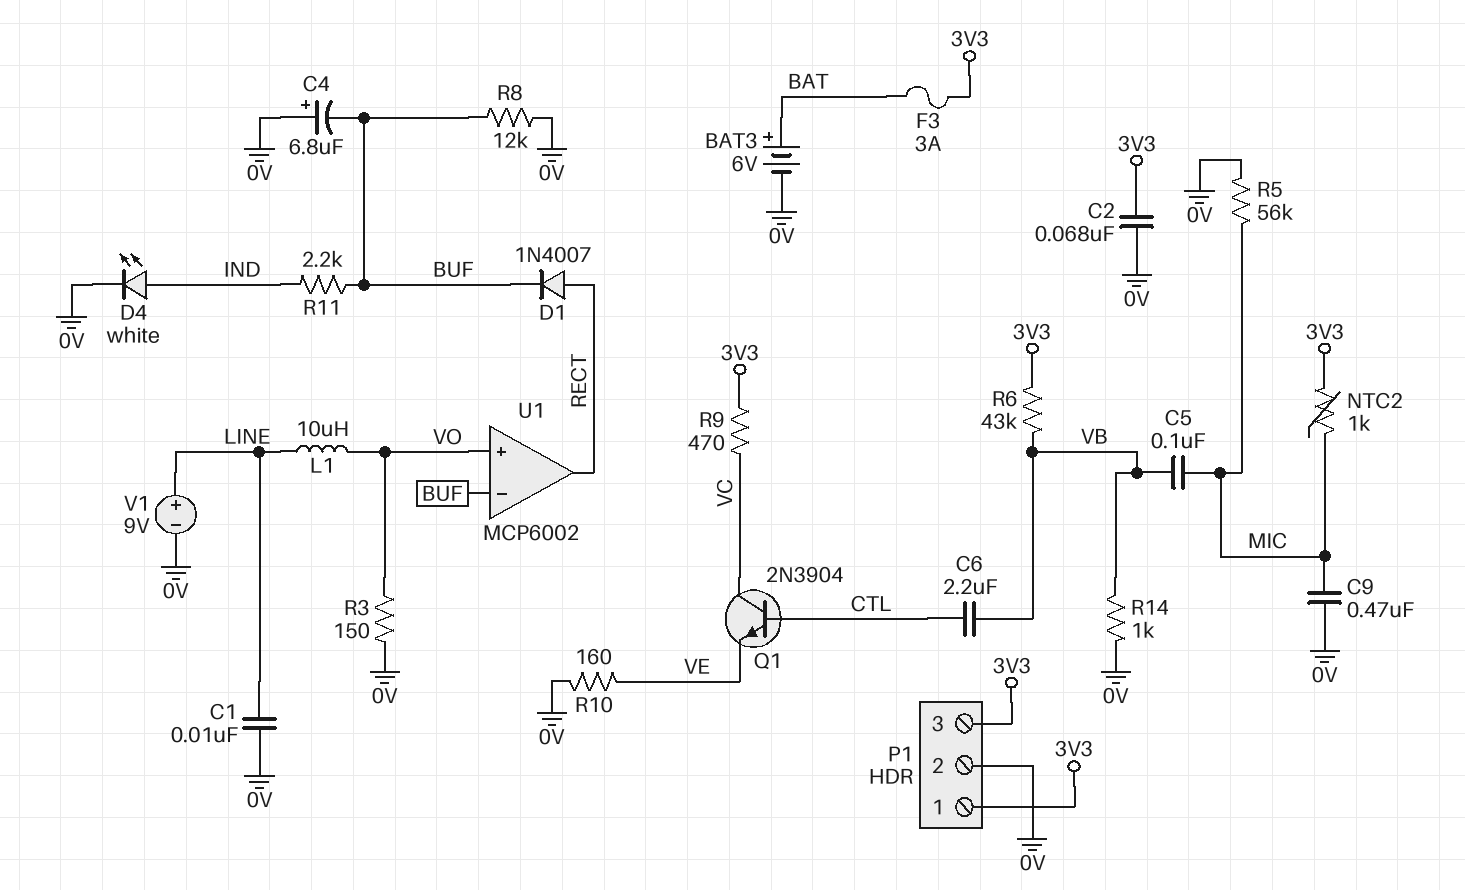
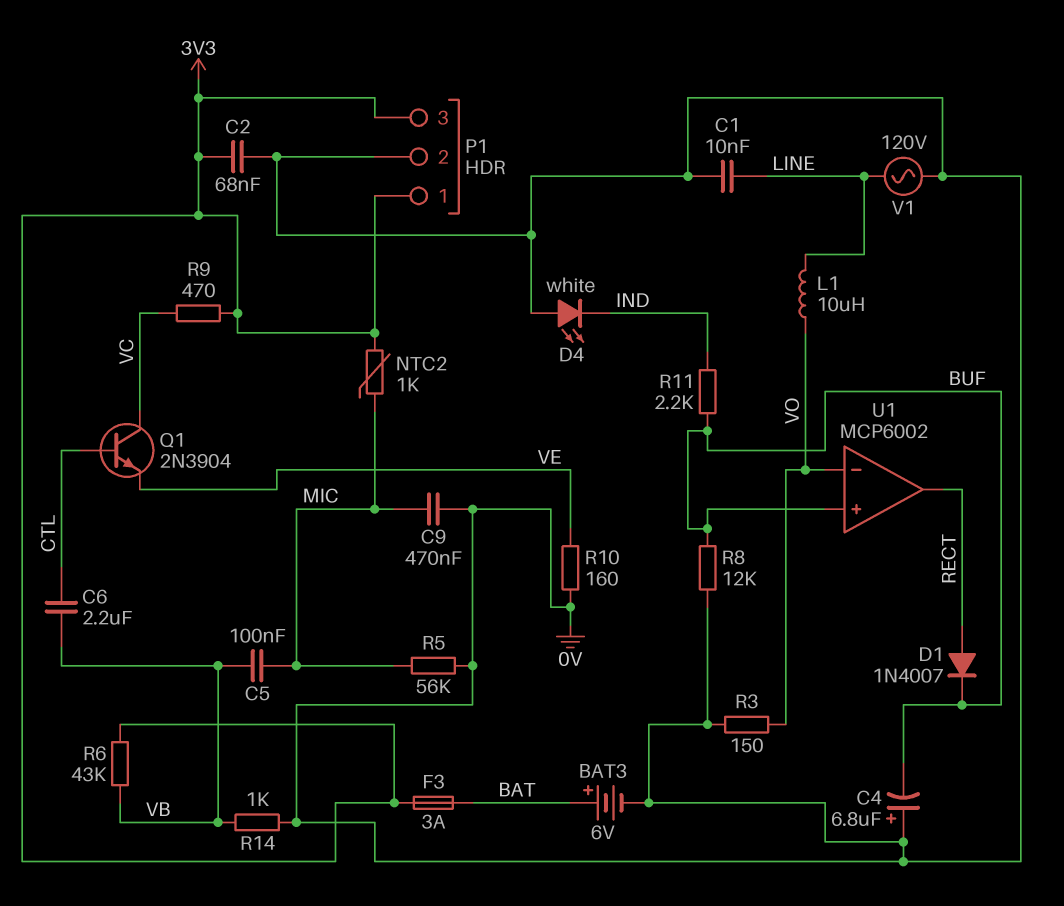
D4: LED white (A IND, K 0V) -> LED white (A 0V, K IND)
U1 pin in+: VO -> BUF
U1 pin in-: BUF -> VO
V1: 9V (plus LINE, minus 0V) -> AC 120V (0V, LINE)

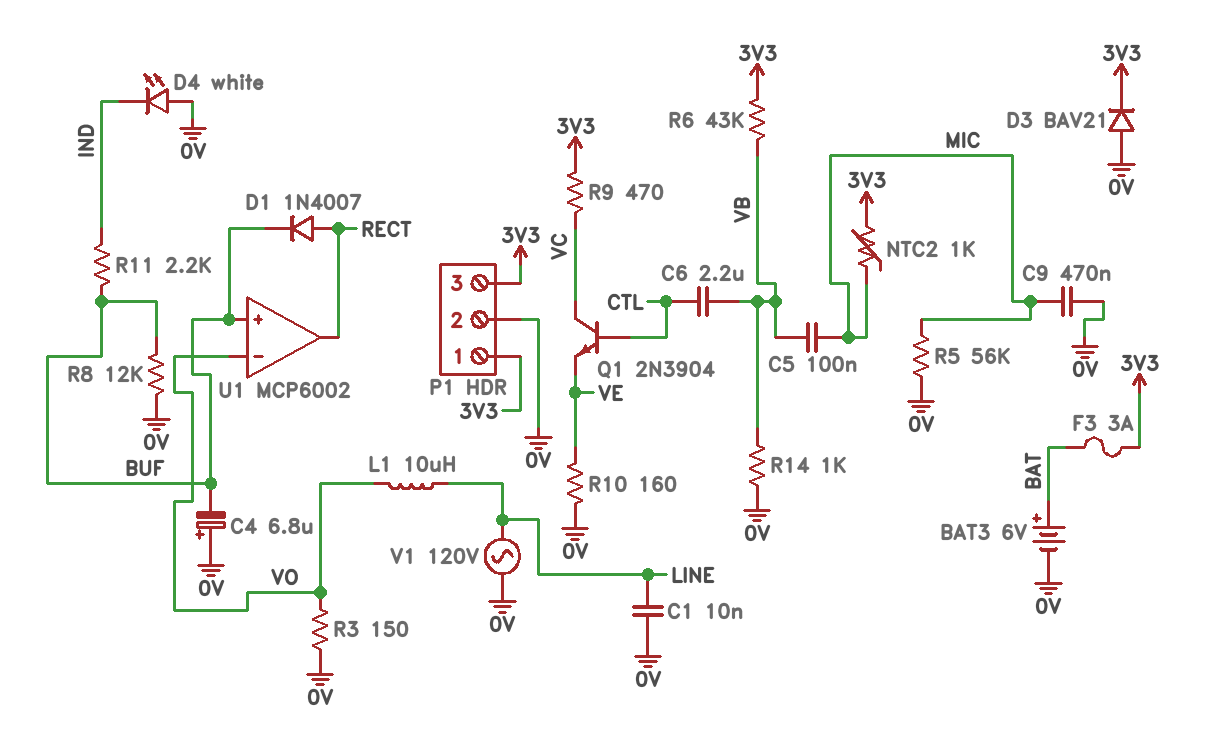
C2: 68nF (0V, 3V3) -> none
D3: none -> diode BAV21 (A 0V, K 3V3)

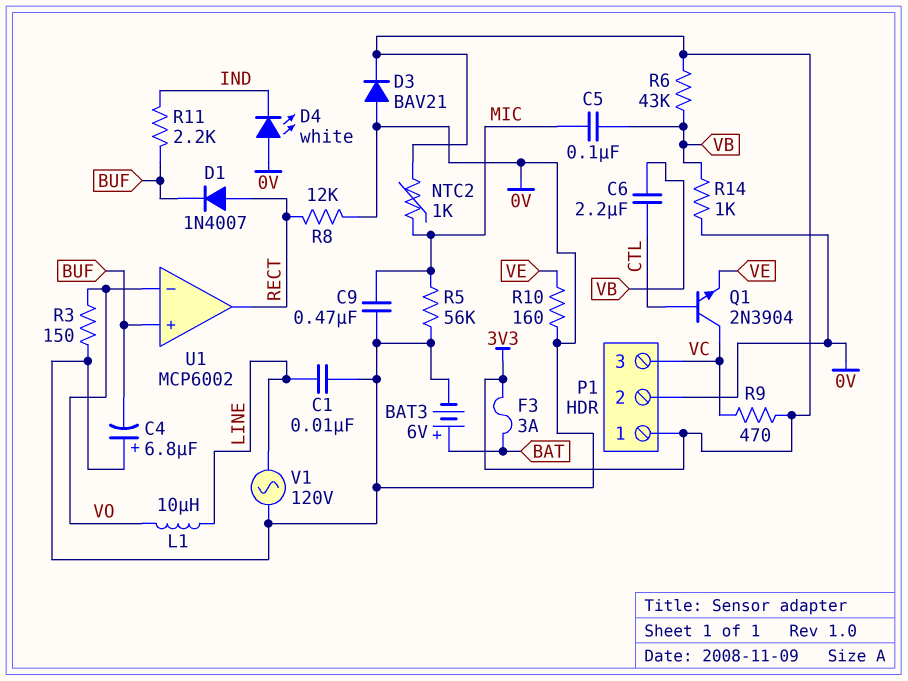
P1 pin 3: 3V3 -> VC
R8: 12k (0V, BUF) -> 12k (0V, RECT)

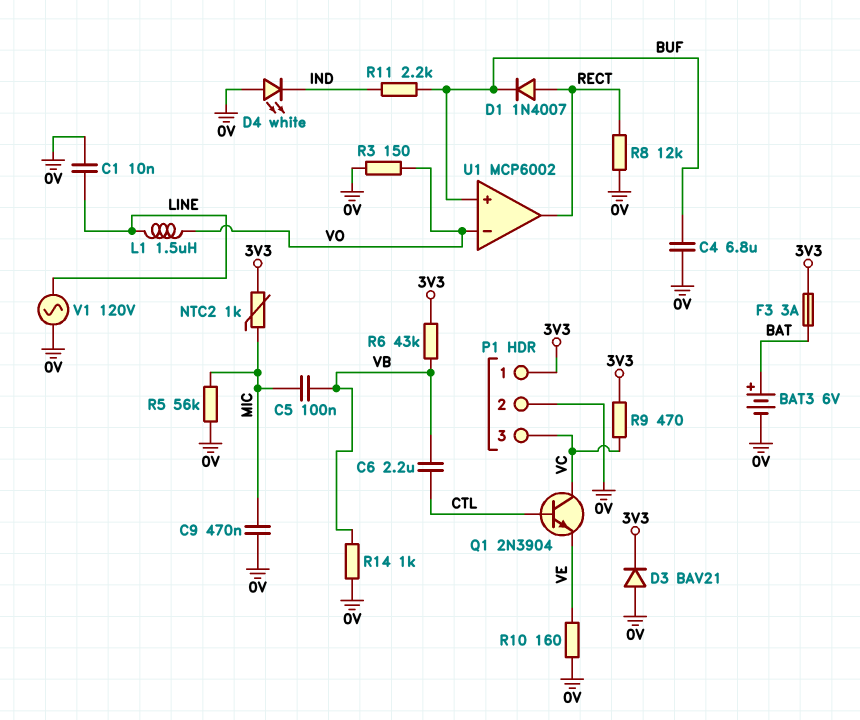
C4: 6.8uF (plus 0V, minus BUF) -> 6.8uF (0V, BUF)
L1: 10uH (LINE, VO) -> 1.5uH (LINE, VO)

